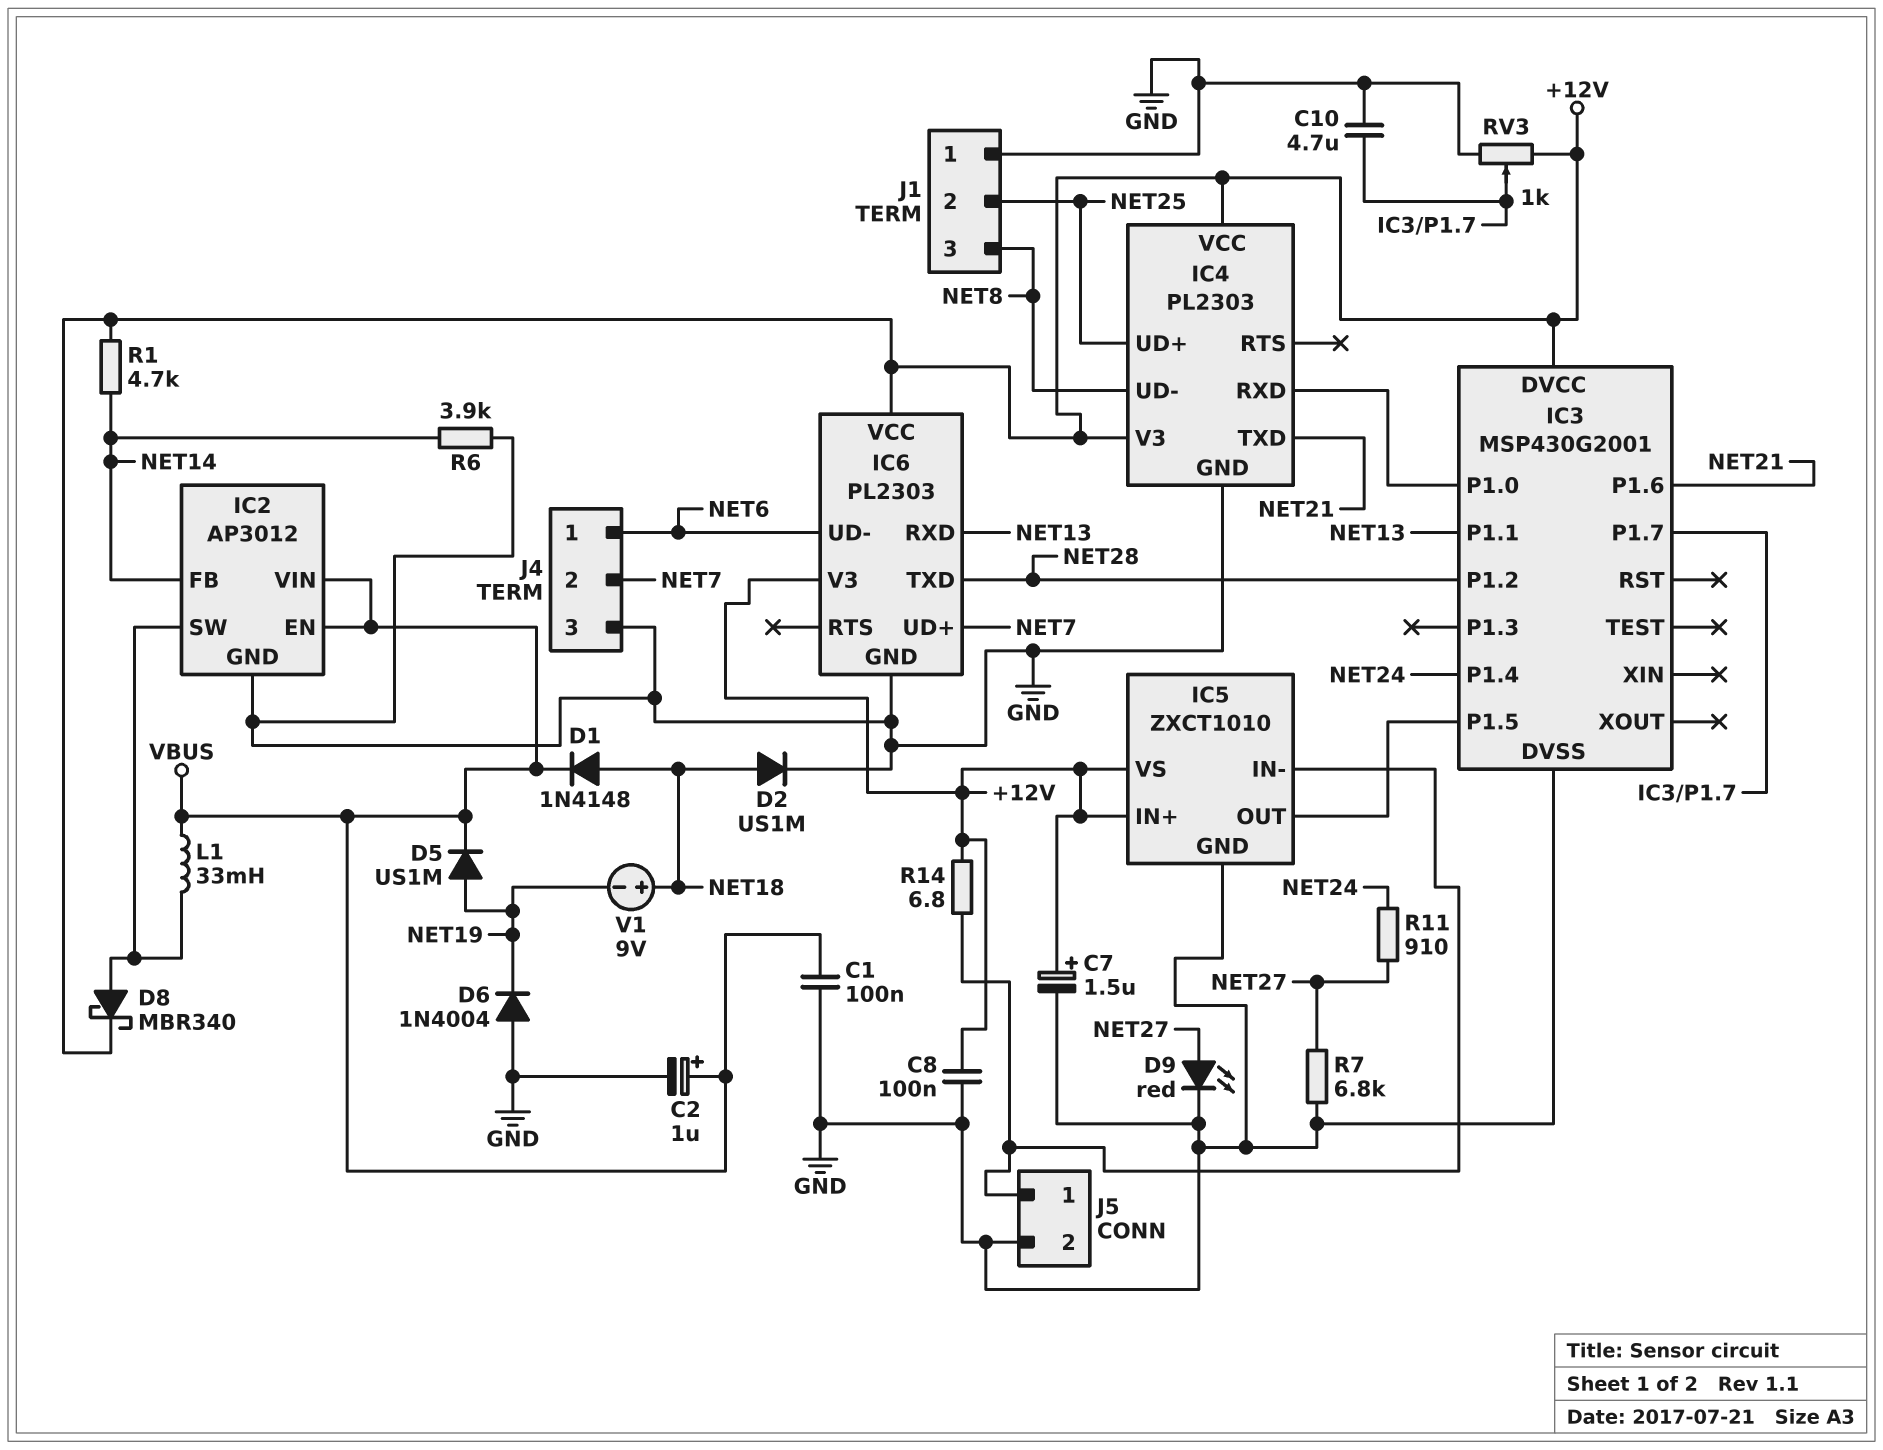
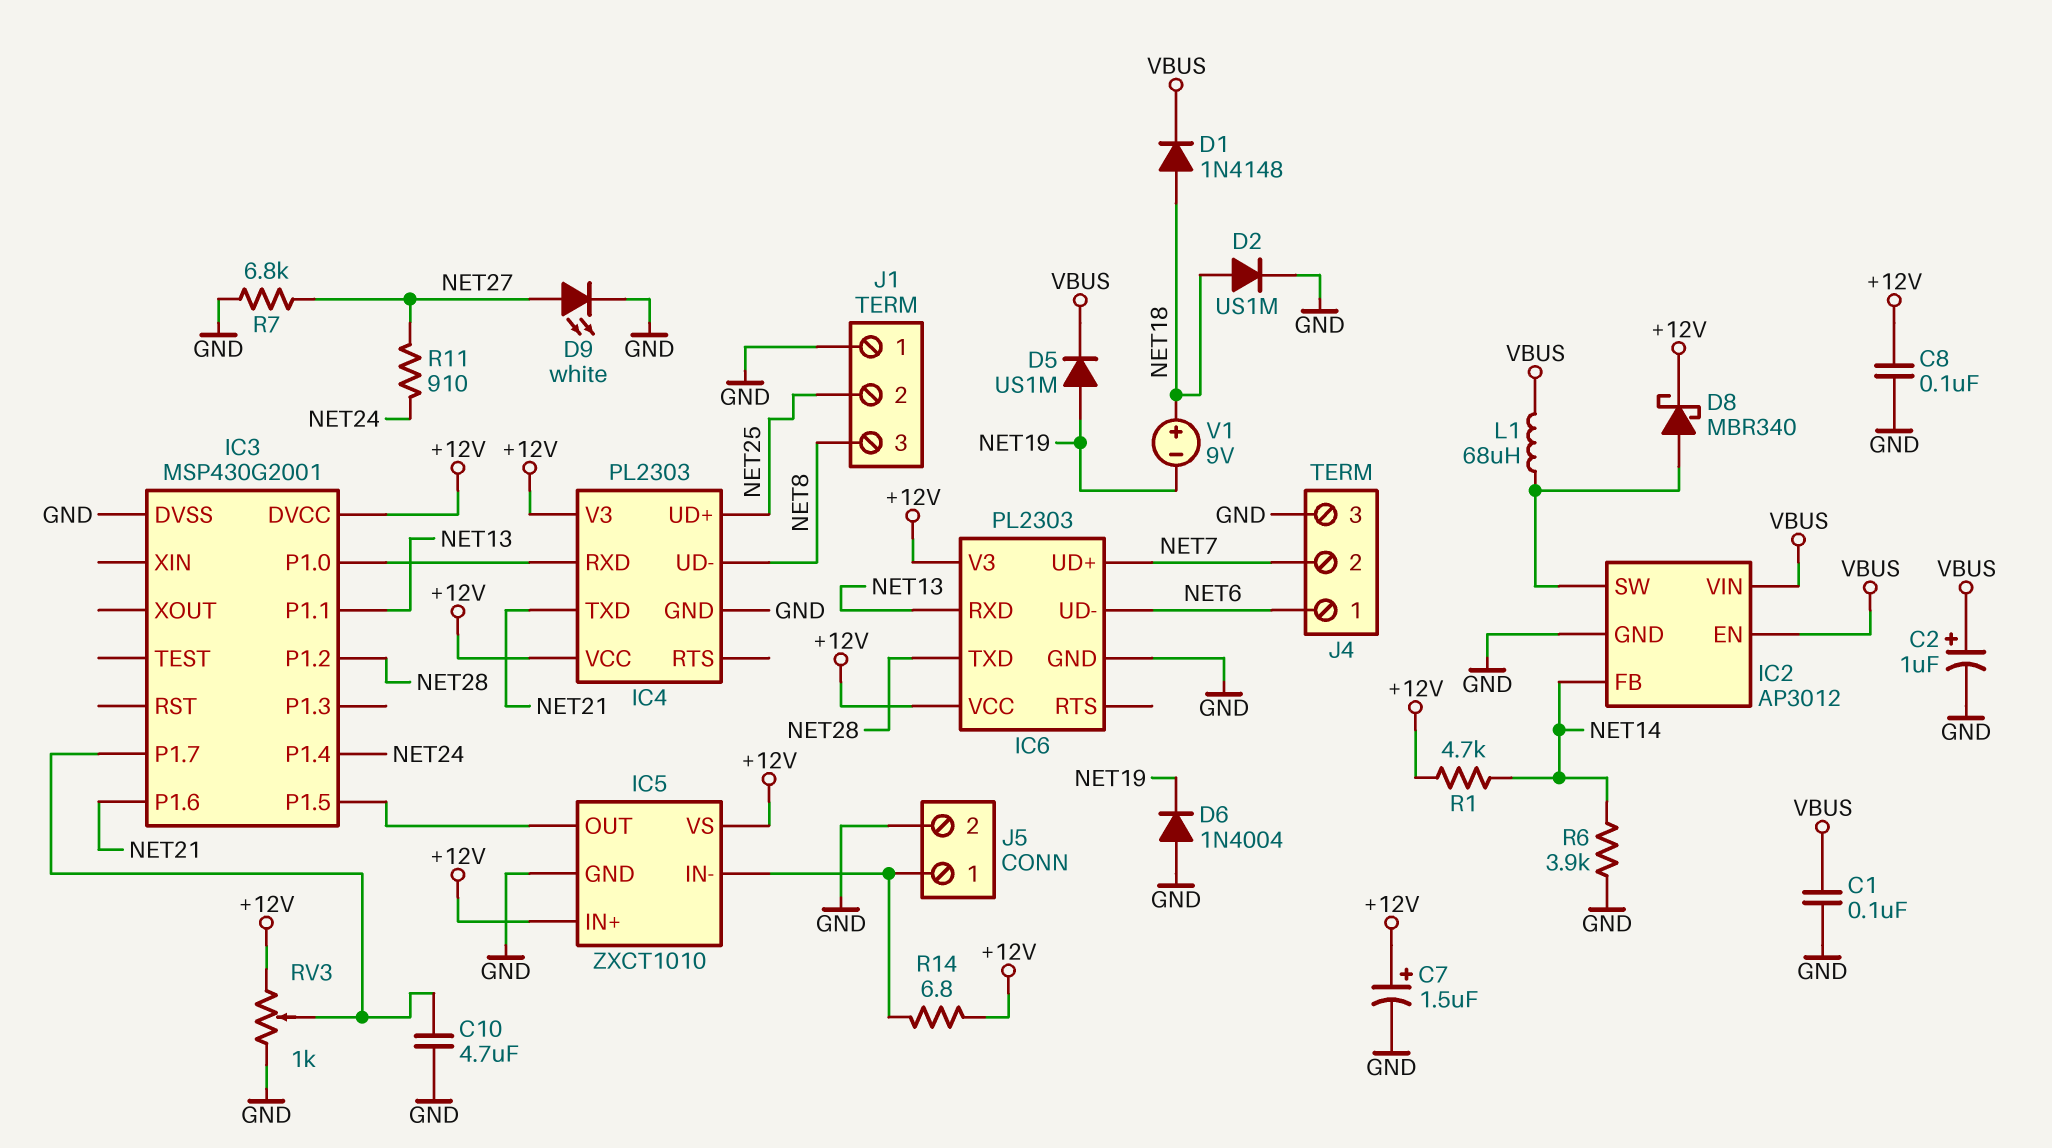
D9: LED red (A NET27, K GND) -> LED white (A NET27, K GND)
L1: 33mH (IC2/SW, VBUS) -> 68uH (IC2/SW, VBUS)

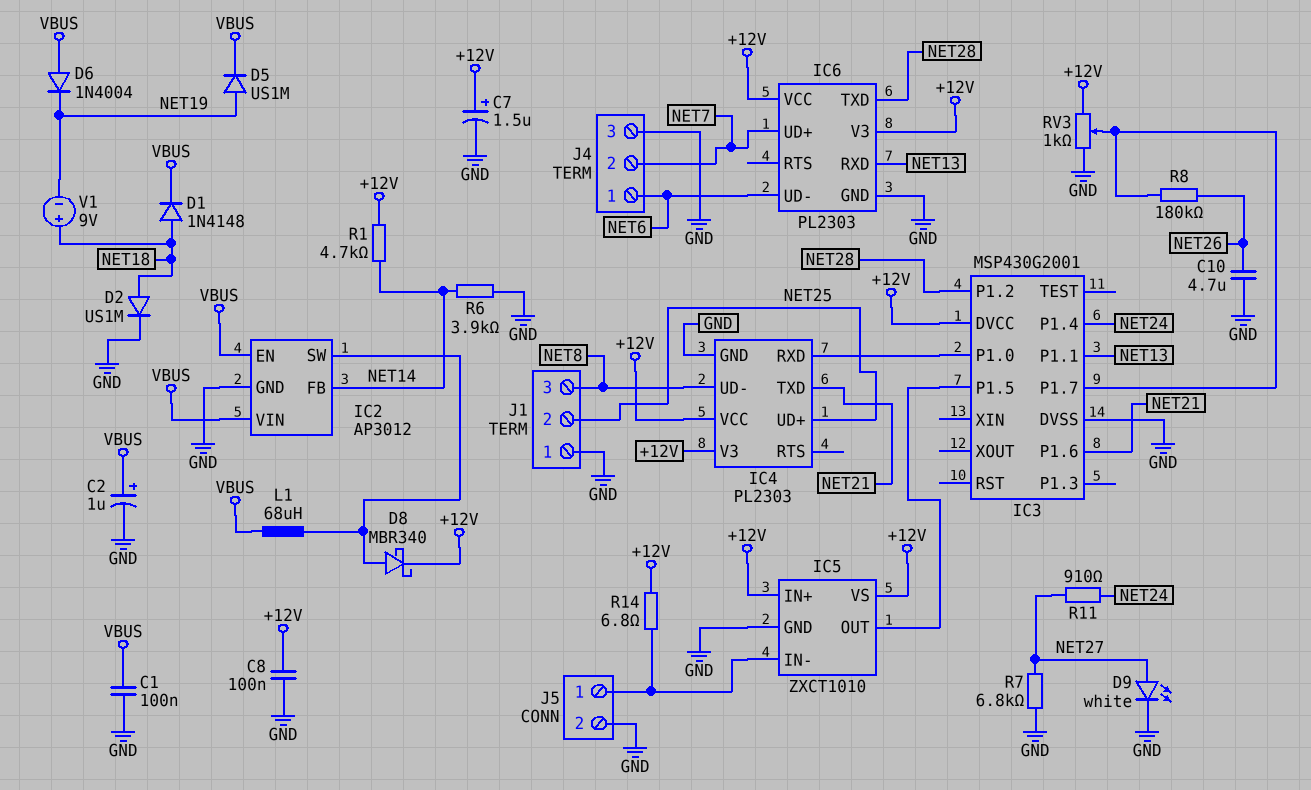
C10: 4.7uF (GND, IC3/P1.7) -> 4.7uF (GND, NET26)
D6: diode 1N4004 (A GND, K NET19) -> diode 1N4004 (A VBUS, K NET19)
R8: none -> 180k (IC3/P1.7, NET26)

